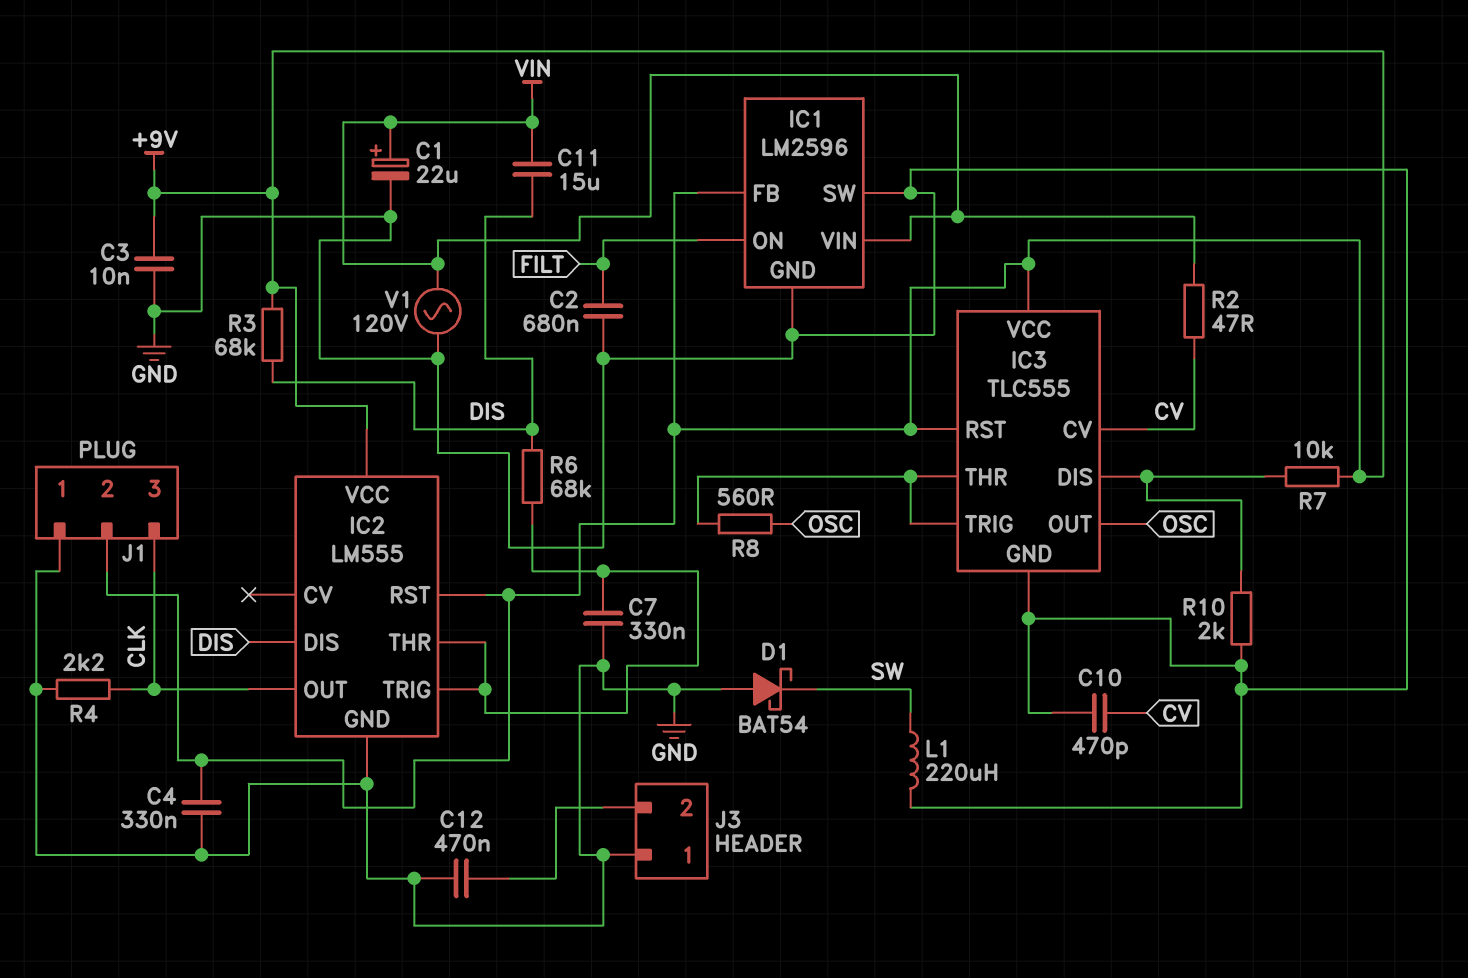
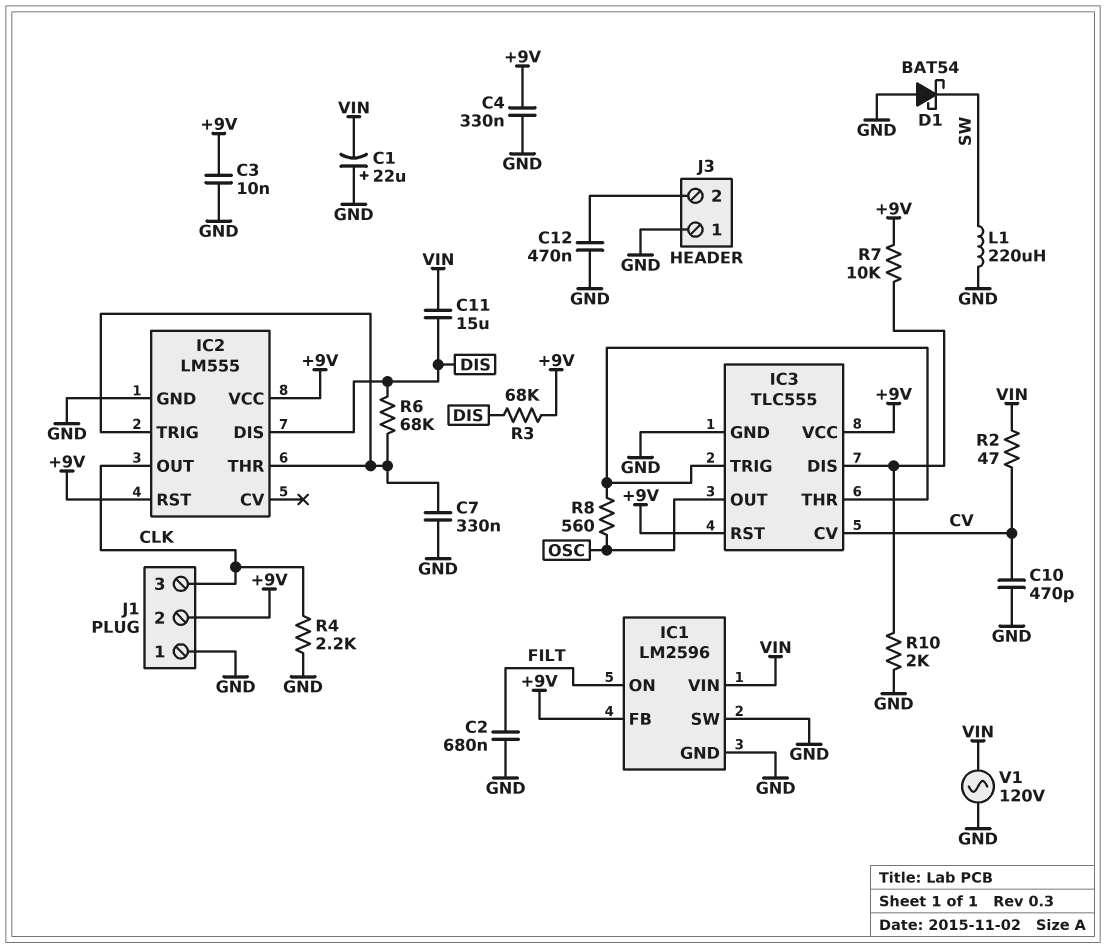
C1: 22uF (plus VIN, minus GND) -> 22uF (plus GND, minus VIN)

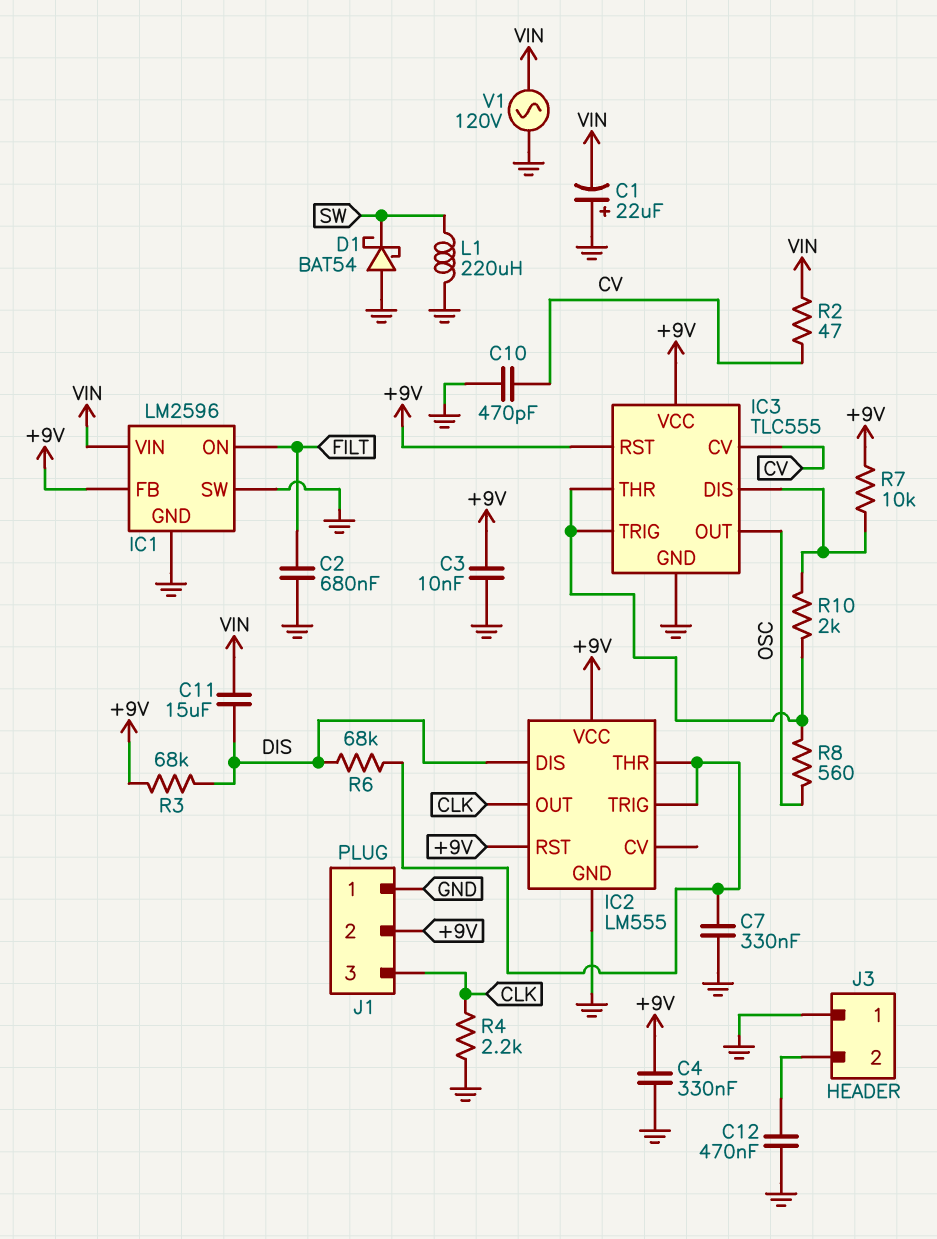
R10: 2k (GND, IC3/DIS) -> 2k (IC3/DIS, IC3/THR)

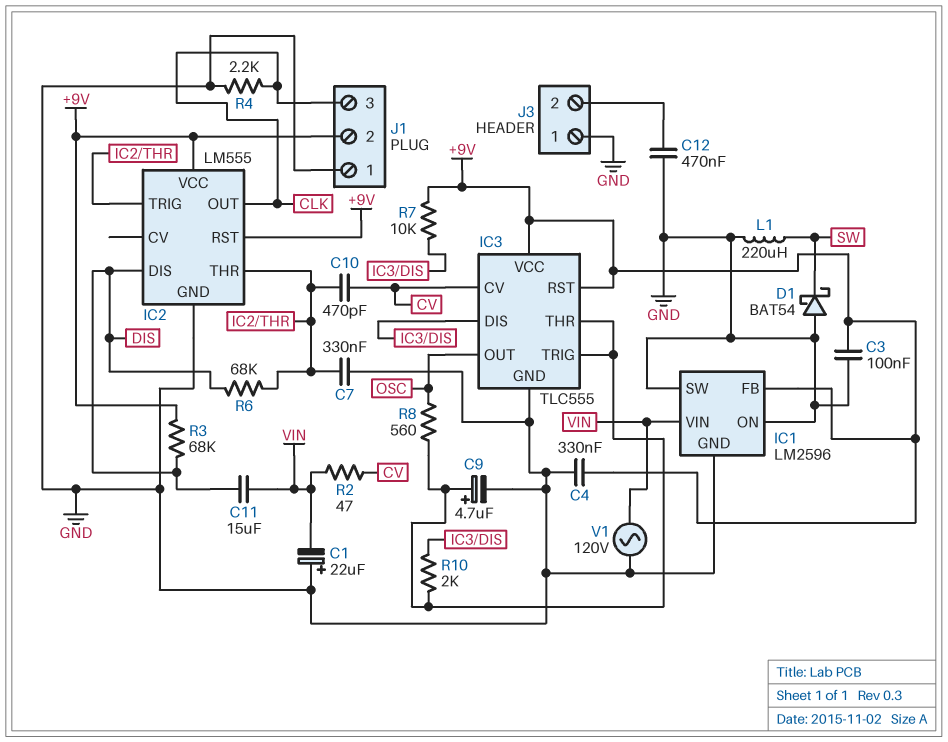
C2: 680nF (FILT, GND) -> none
C3: 10nF (+9V, GND) -> 100nF (+9V, GND)
C9: none -> 4.7uF (plus IC3/THR, minus GND)
C10: 470pF (CV, GND) -> 470pF (CV, IC2/THR)
IC1 pin ON: FILT -> GND

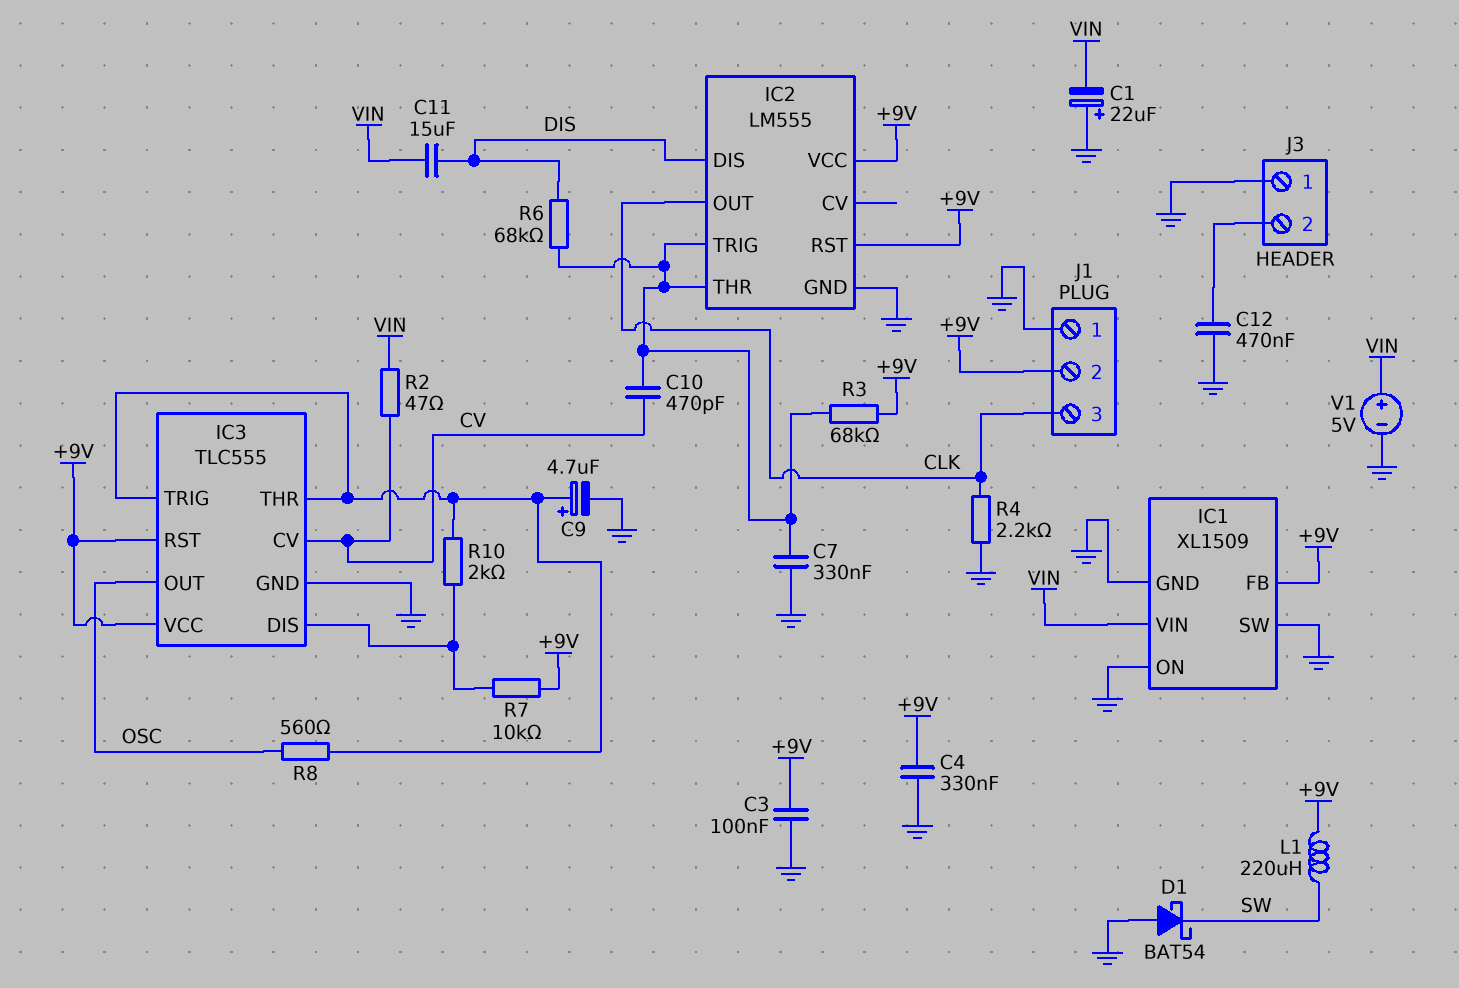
IC1: LM2596 -> XL1509
L1: 220uH (GND, SW) -> 220uH (+9V, SW)
R3: 68k (+9V, DIS) -> 68k (+9V, IC2/THR)
V1: AC 120V (GND, VIN) -> 5V (plus VIN, minus GND)

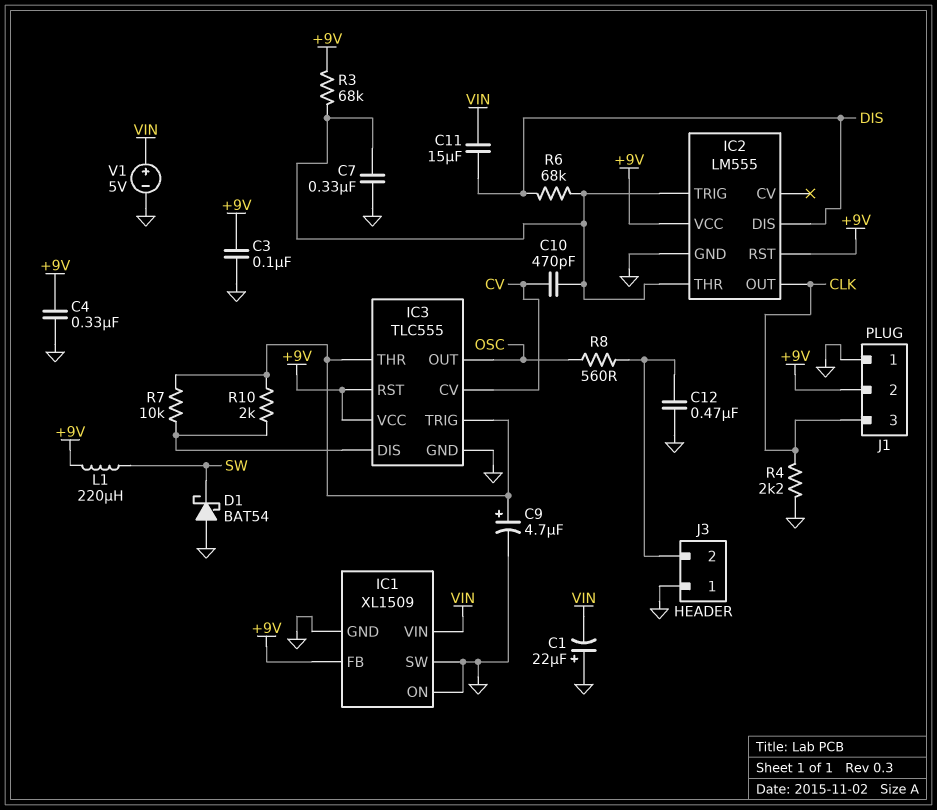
R2: 47 (CV, VIN) -> none
R7: 10k (+9V, IC3/DIS) -> 10k (IC3/DIS, IC3/THR)
R8: 560 (IC3/THR, OSC) -> 560 (J3/2, OSC)

